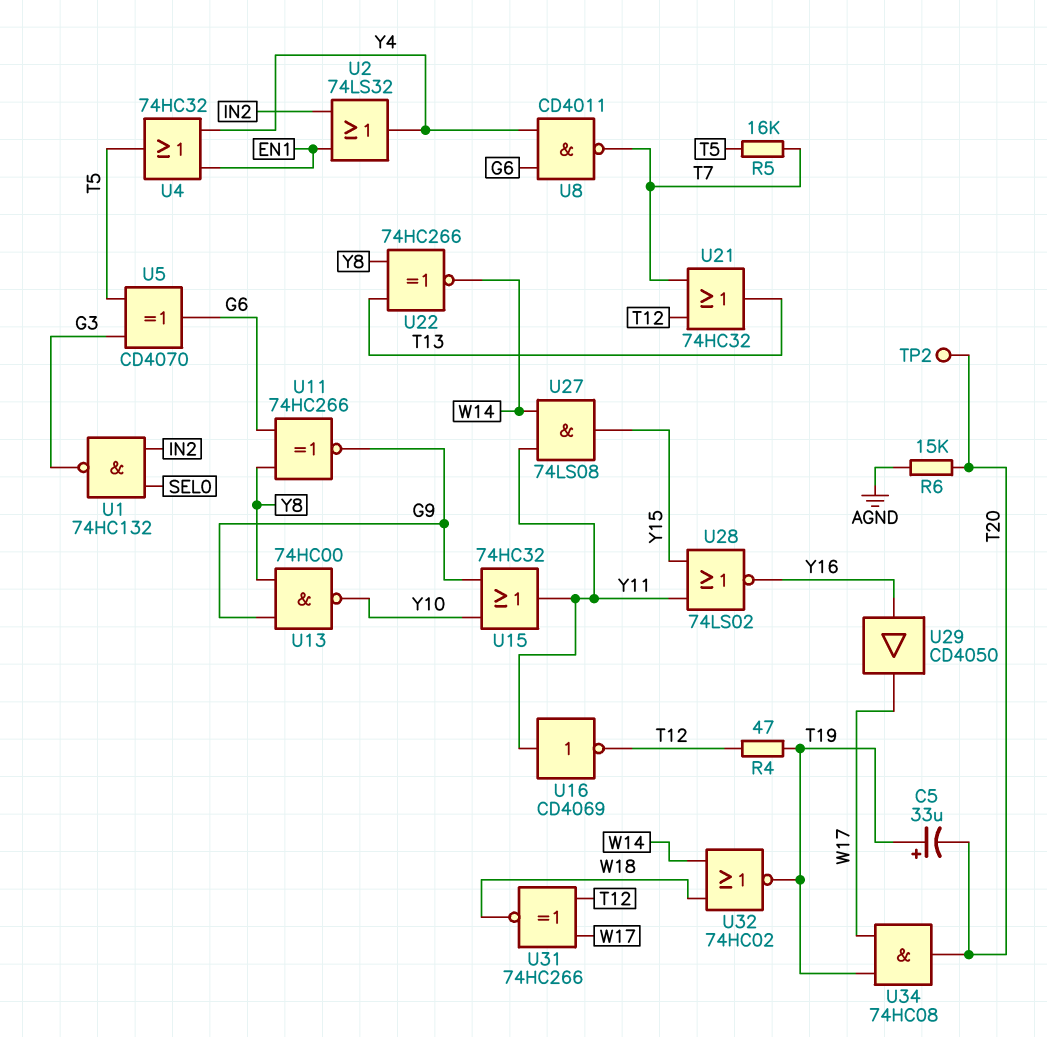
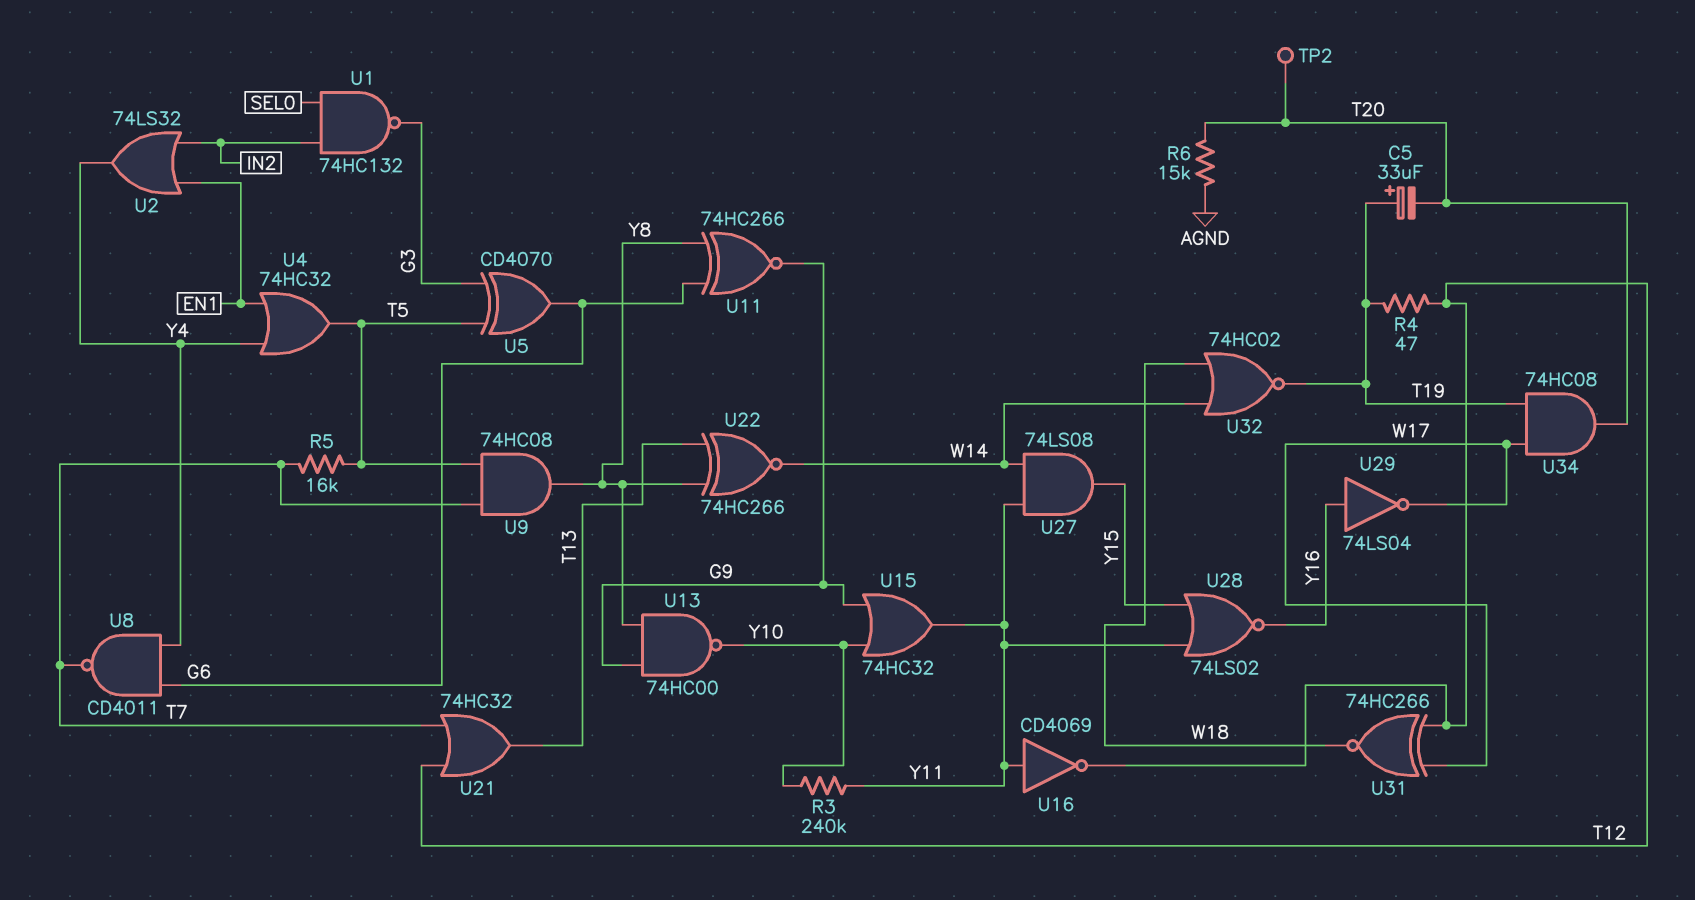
R3: none -> 240k (Y10, Y11)
U9: none -> AND 74HC08 (in T5, in T7, out Y8)
U29: buffer CD4050 (in Y16, out W17) -> NOT 74LS04 (in Y16, out W17)

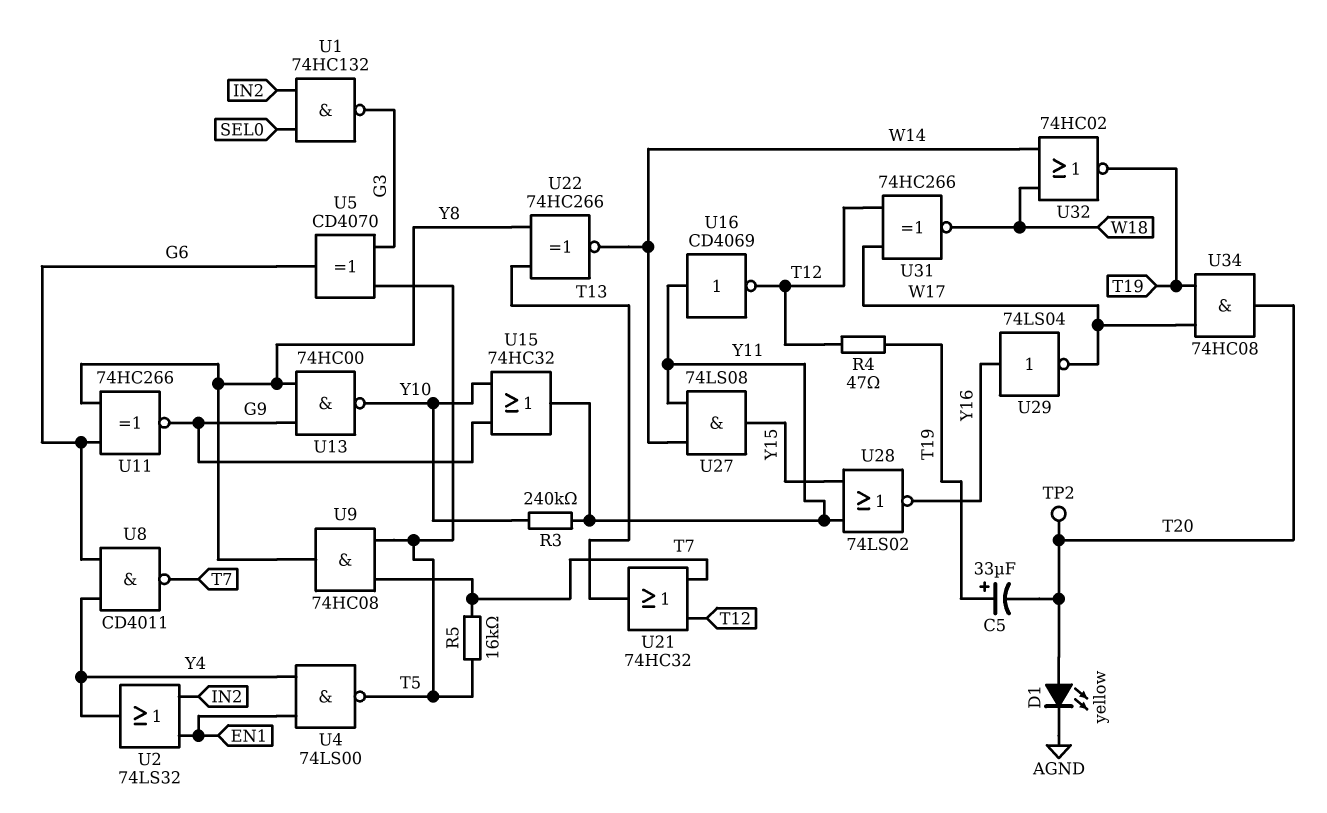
D1: none -> LED yellow (A T20, K AGND)
R6: 15k (AGND, T20) -> none
U4: OR 74HC32 (in EN1, in Y4, out T5) -> NAND 74LS00 (in EN1, in Y4, out T5)

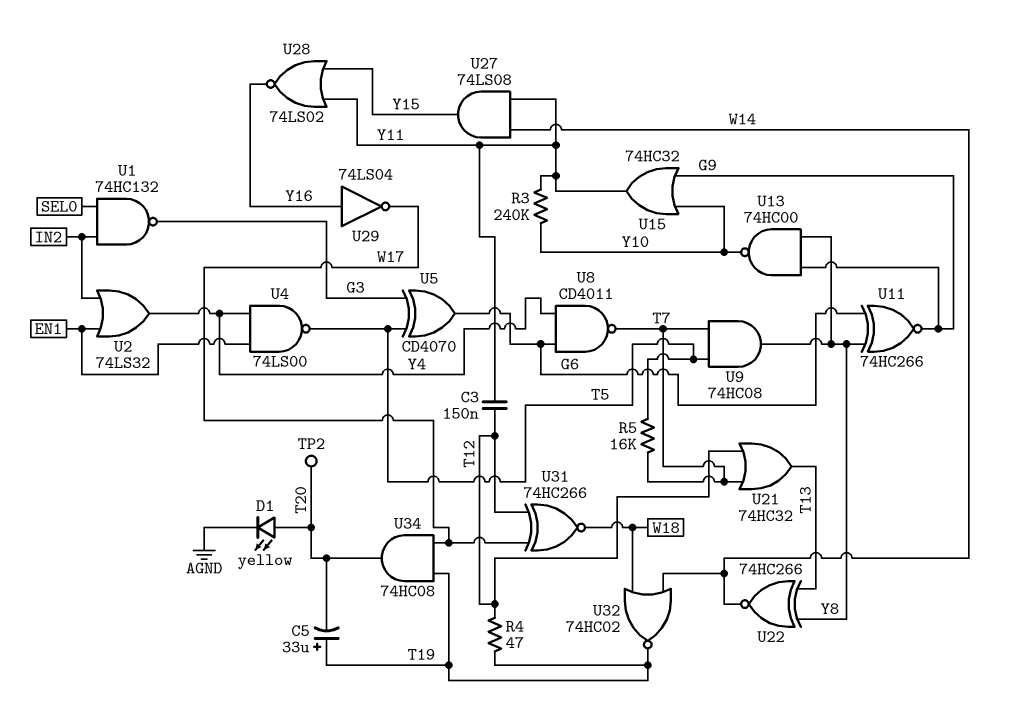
C3: none -> 150nF (T12, Y11)
U16: NOT CD4069 (in Y11, out T12) -> none

